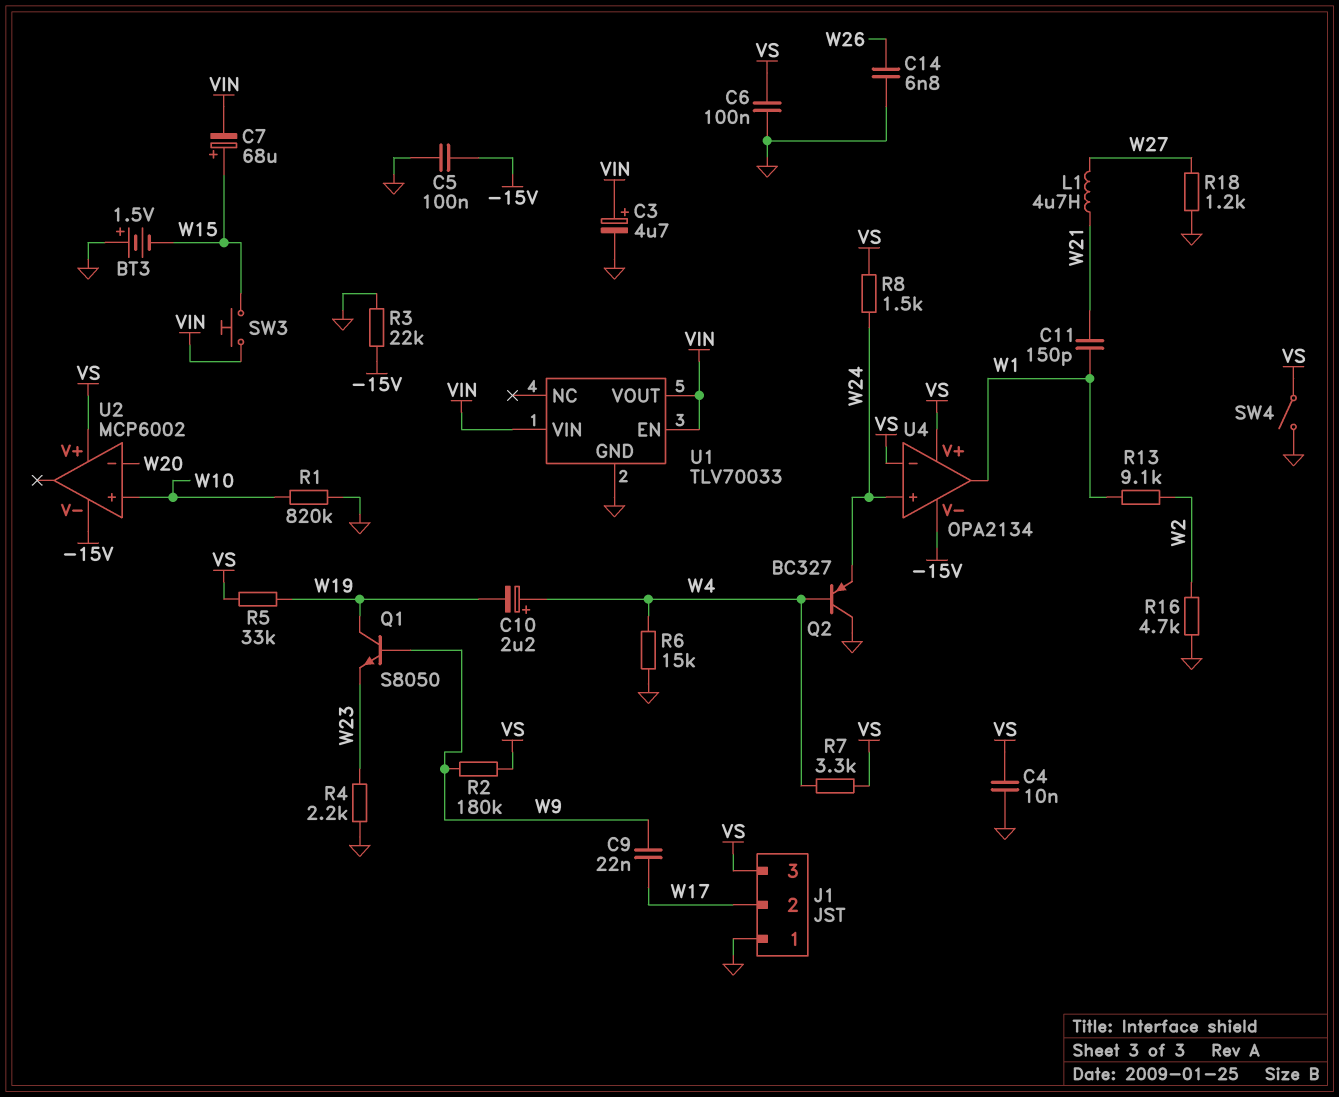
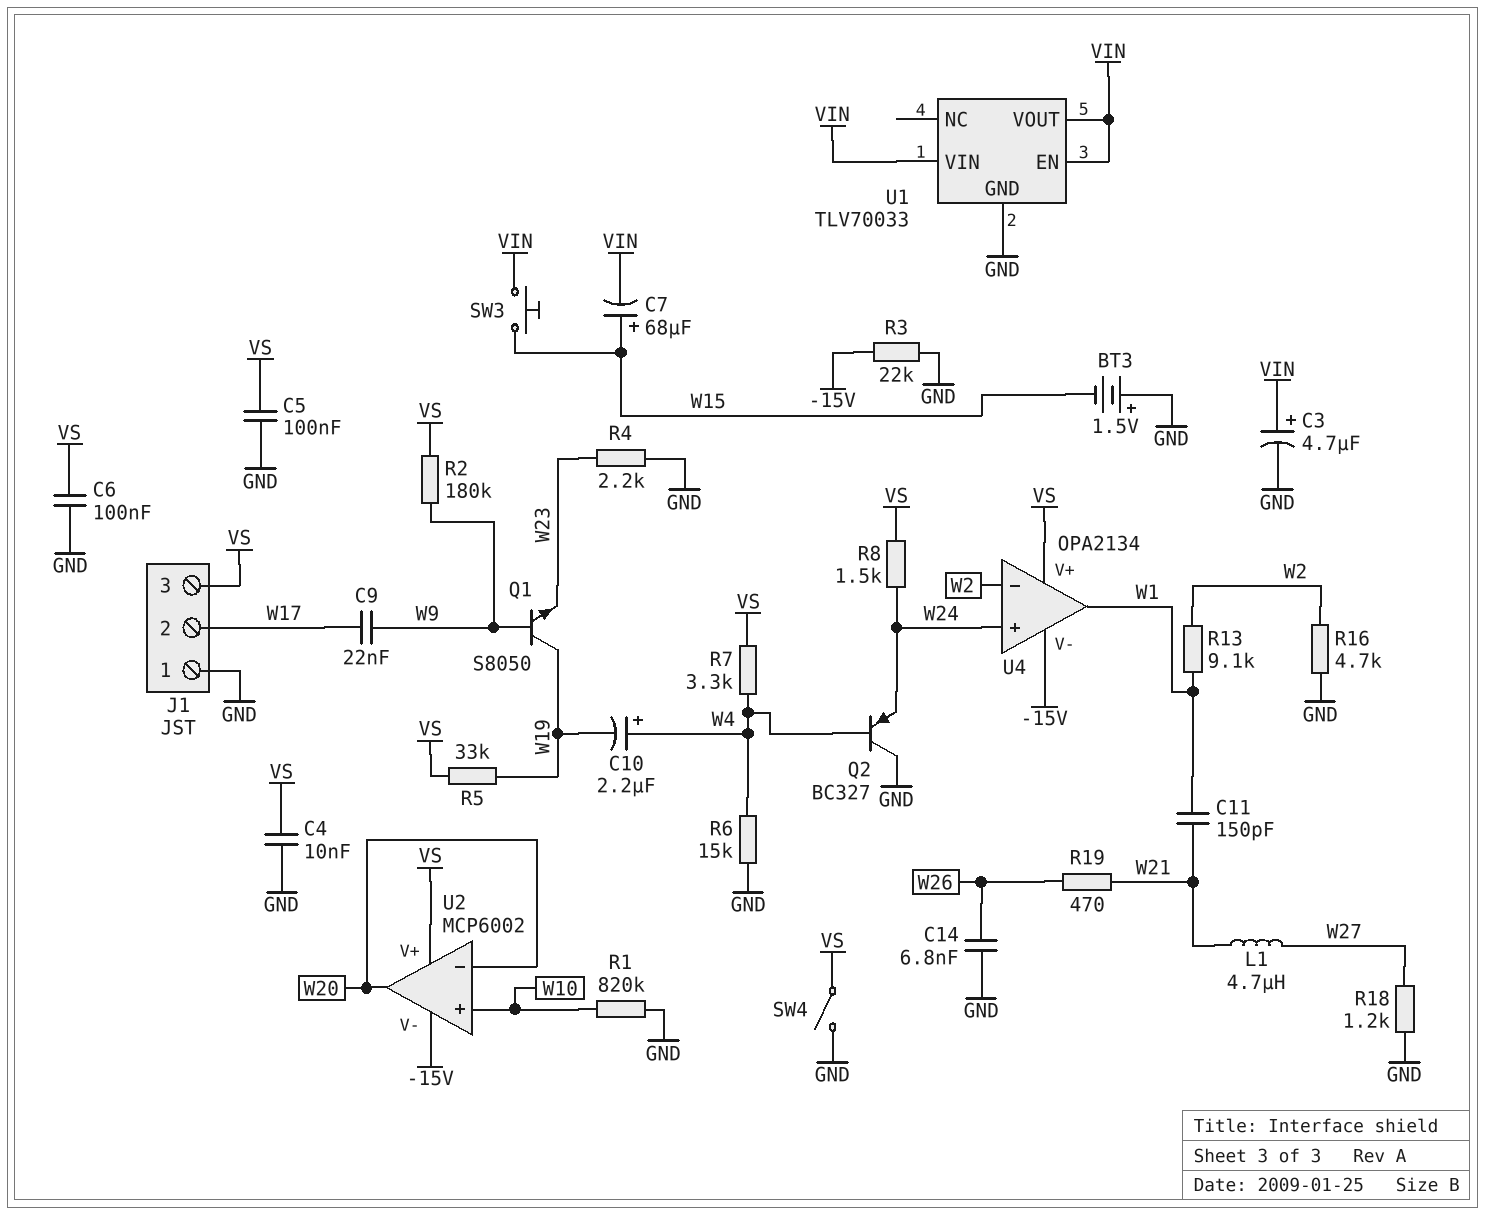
C5: 100nF (-15V, GND) -> 100nF (GND, VS)
R19: none -> 470 (W21, W26)
U2 pin out: none -> W20
U4 pin in-: VS -> W2

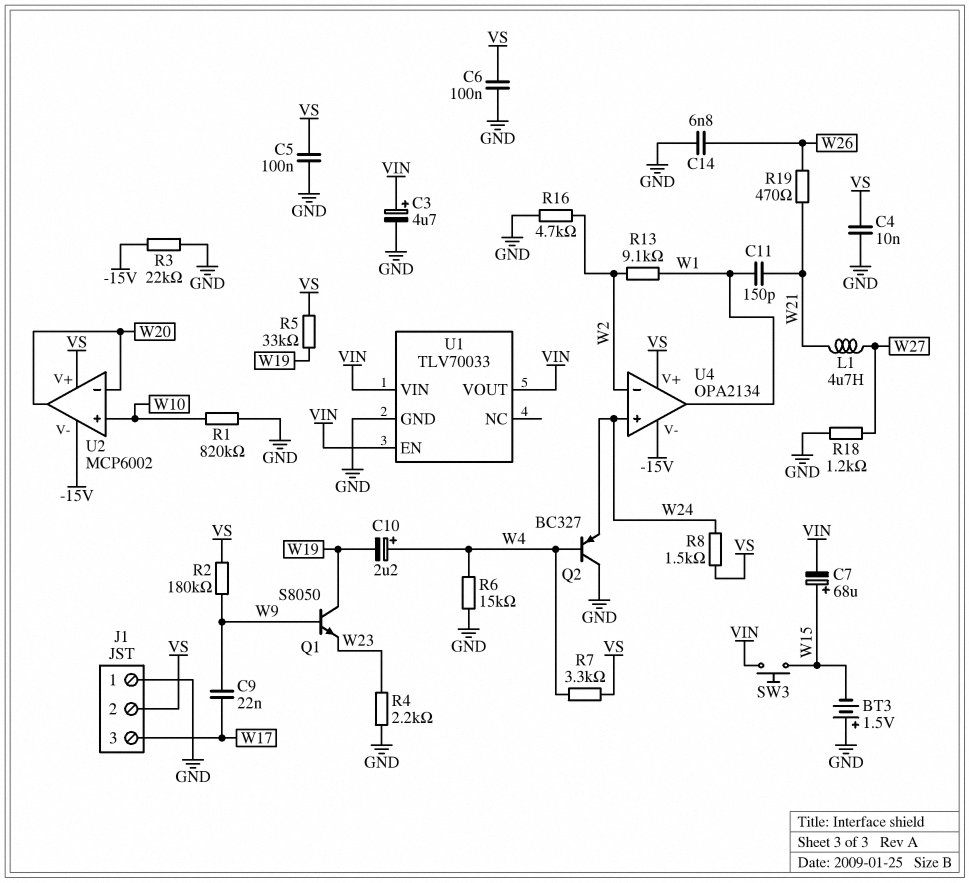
J1 pin 2: W17 -> VS
J1 pin 3: VS -> W17
SW4: switch (GND, VS) -> none

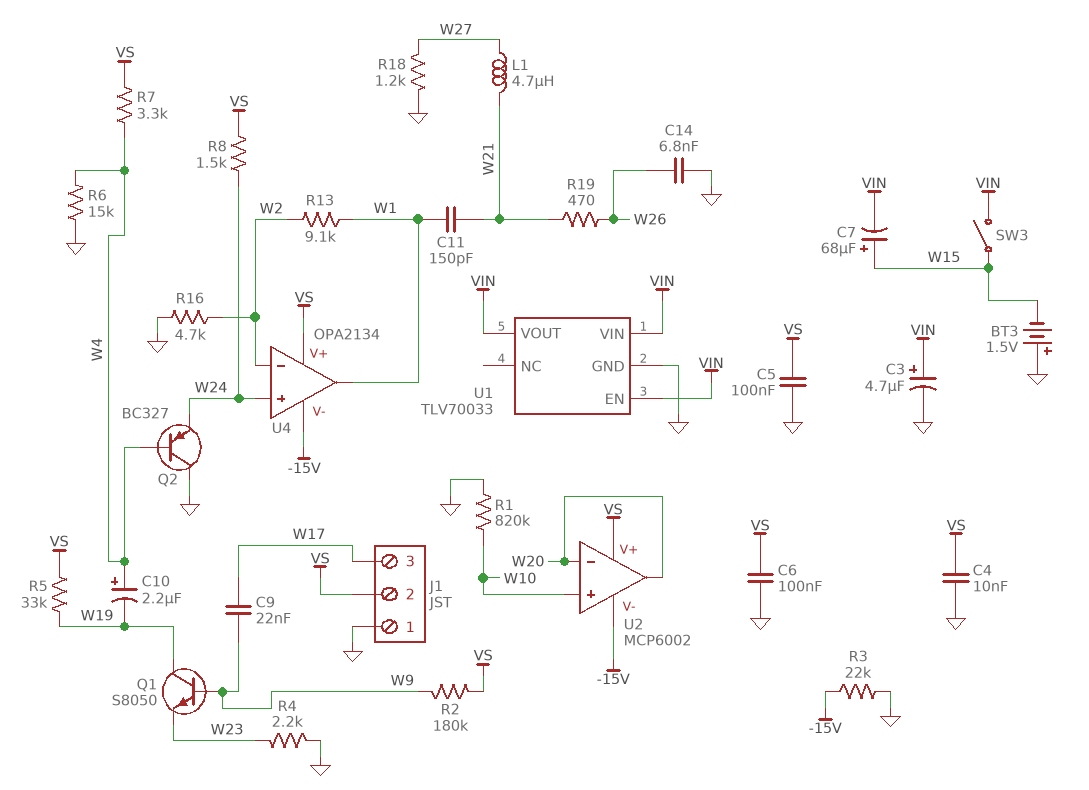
SW3: button (VIN, W15) -> switch (VIN, W15)

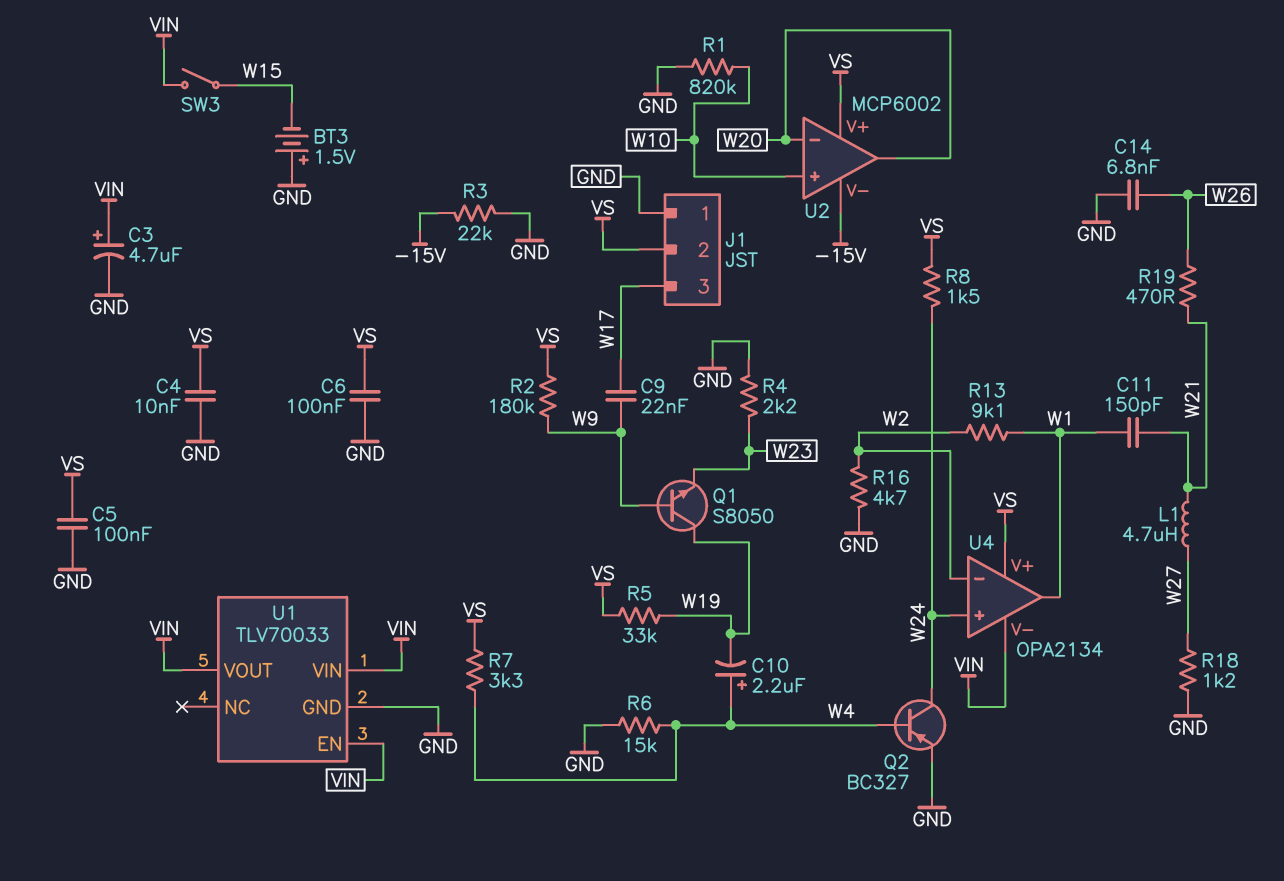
C7: 68uF (plus W15, minus VIN) -> none
Q2: PNP BC327 (B W4, C GND, E W24) -> PNP BC327 (B W4, C W24, E GND)
U4 pin V-: -15V -> VIN

